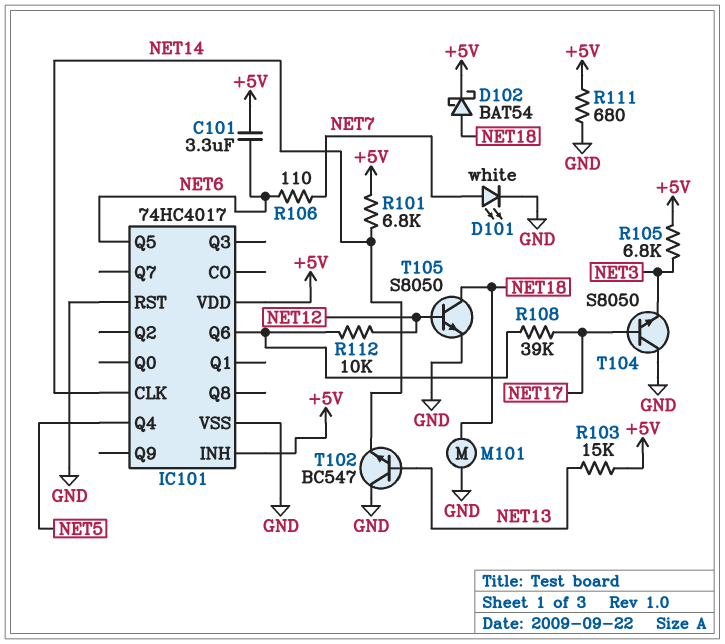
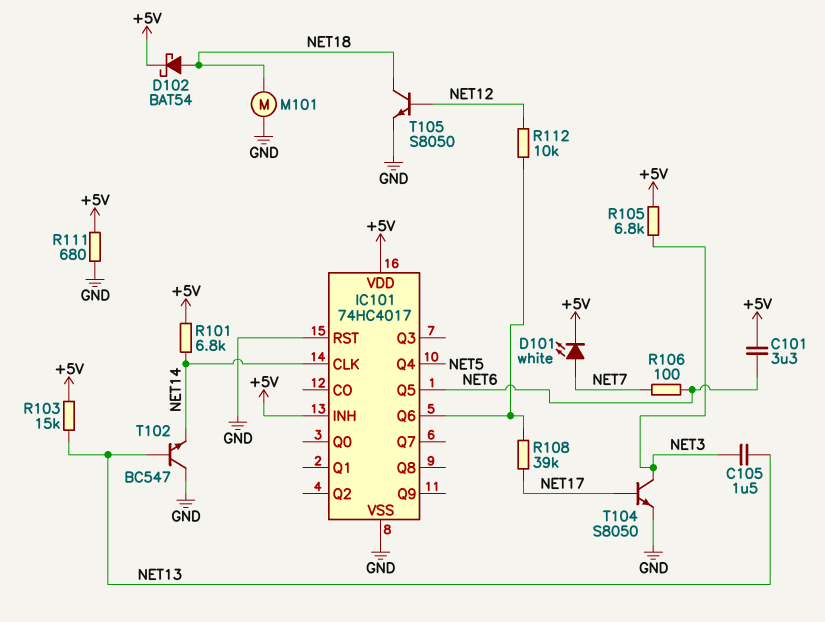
C105: none -> 1.5uF (NET3, NET13)
D101: LED white (A NET7, K GND) -> LED white (A NET7, K +5V)
R106: 110 (NET6, NET7) -> 100 (NET6, NET7)
T104: NPN S8050 (B NET17, C GND, E NET3) -> NPN S8050 (B NET17, C NET3, E GND)

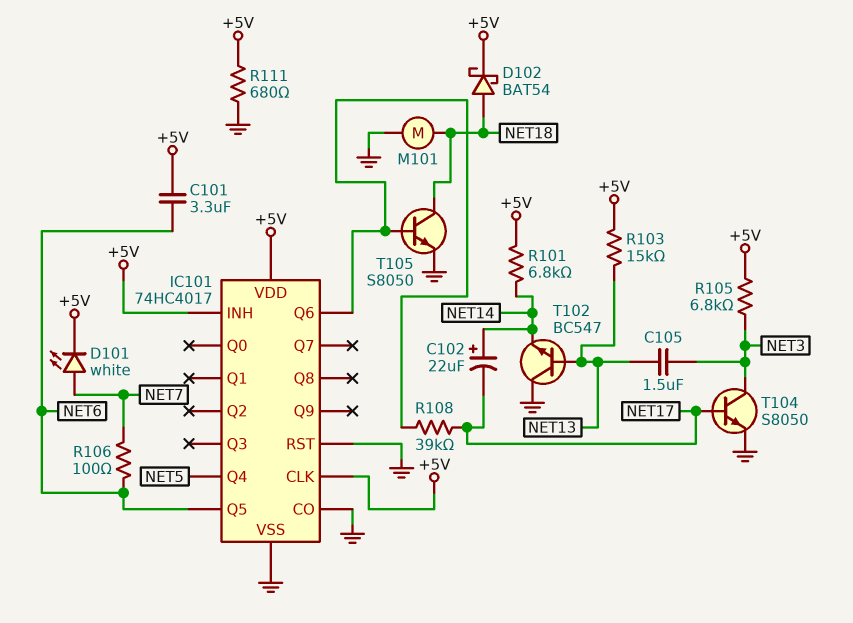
C102: none -> 22uF (plus NET14, minus NET17)
IC101 pin CLK: NET14 -> +5V
IC101 pin CO: none -> GND
R112: 10k (IC101/Q6, NET12) -> none
T105: NPN S8050 (B NET12, C NET18, E GND) -> NPN S8050 (B IC101/Q6, C NET18, E GND)

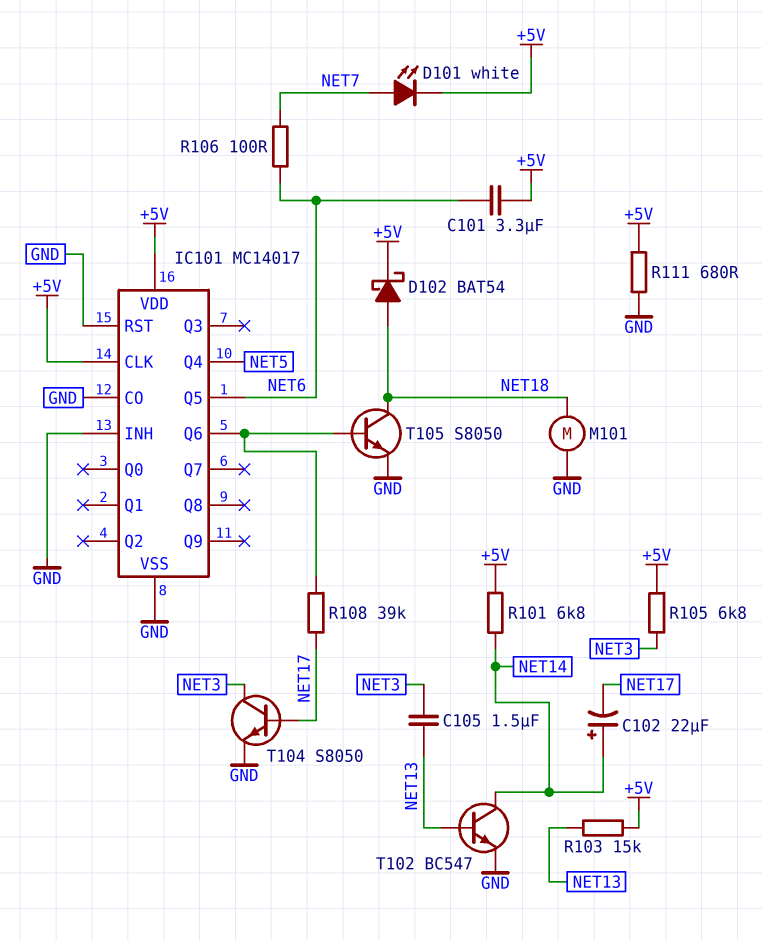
IC101: 74HC4017 -> MC14017
IC101 pin INH: +5V -> GND
T102: NPN BC547 (B NET13, C GND, E NET14) -> NPN BC547 (B NET13, C NET14, E GND)

